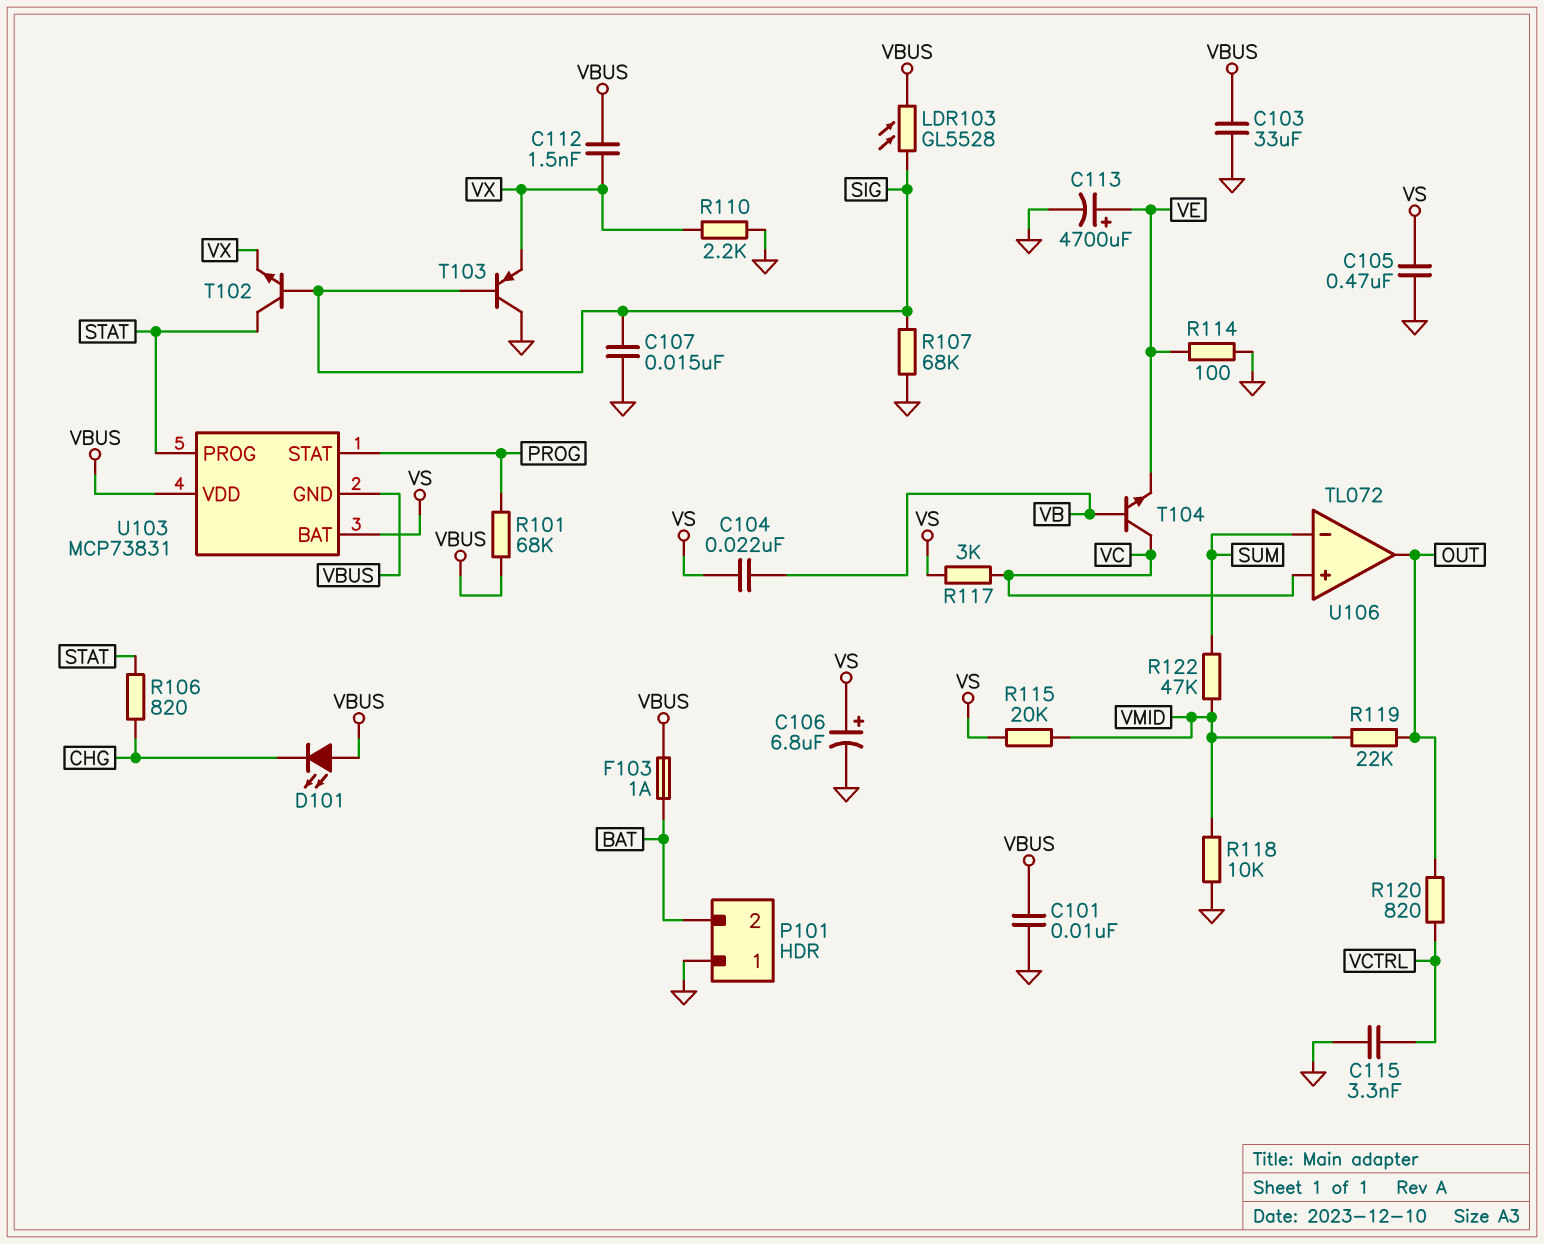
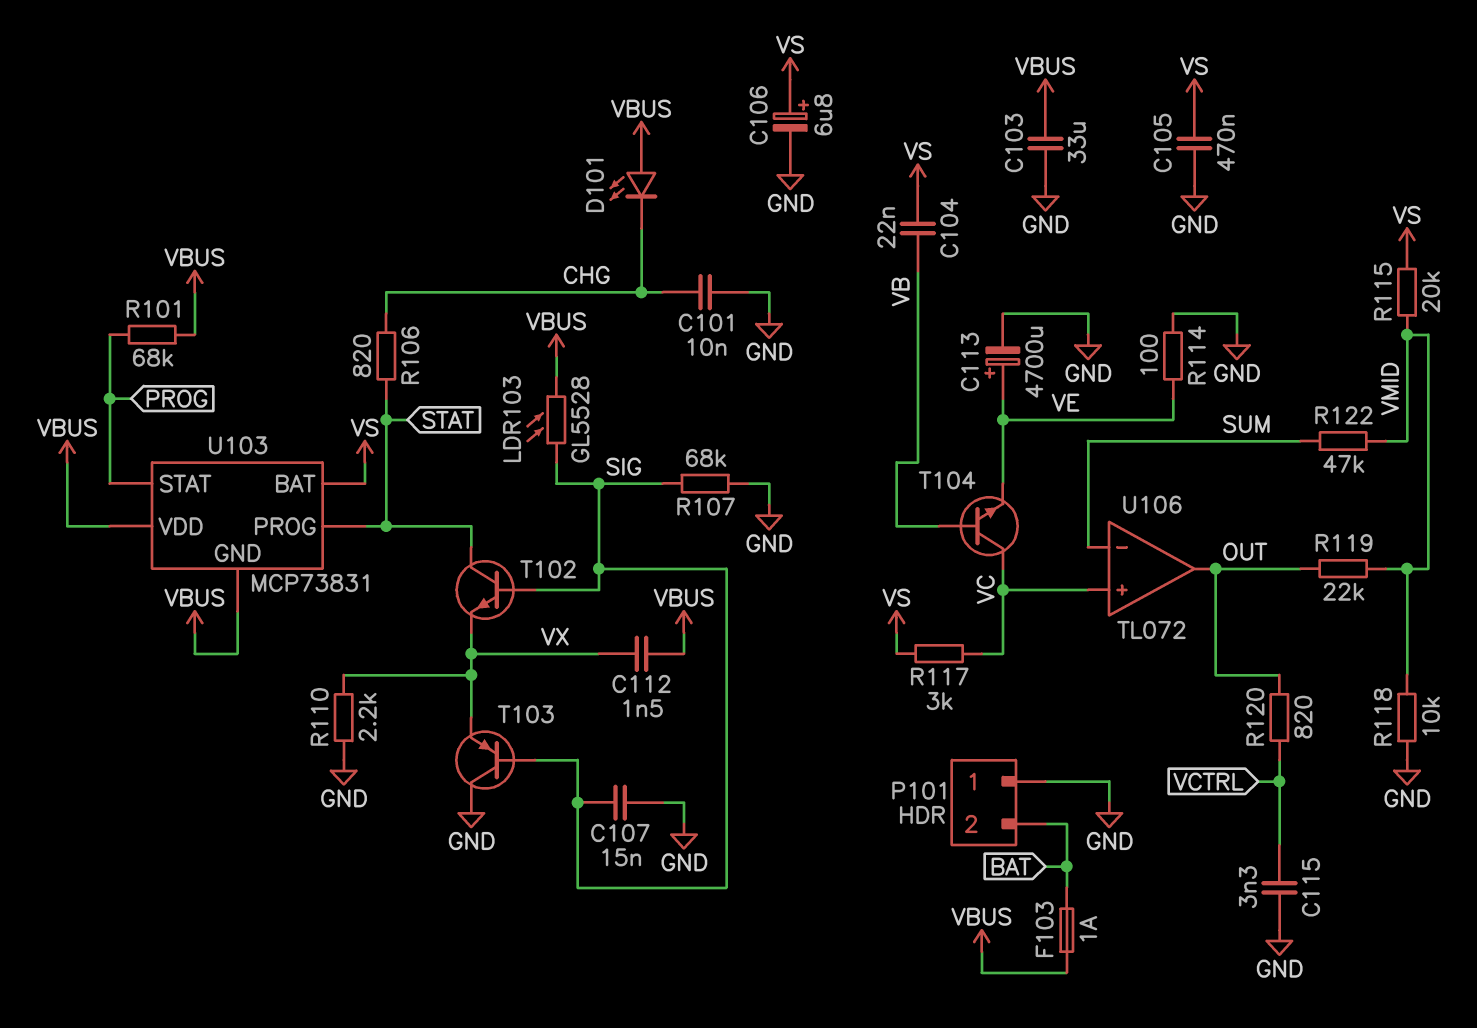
C101: 10nF (GND, VBUS) -> 10nF (CHG, GND)

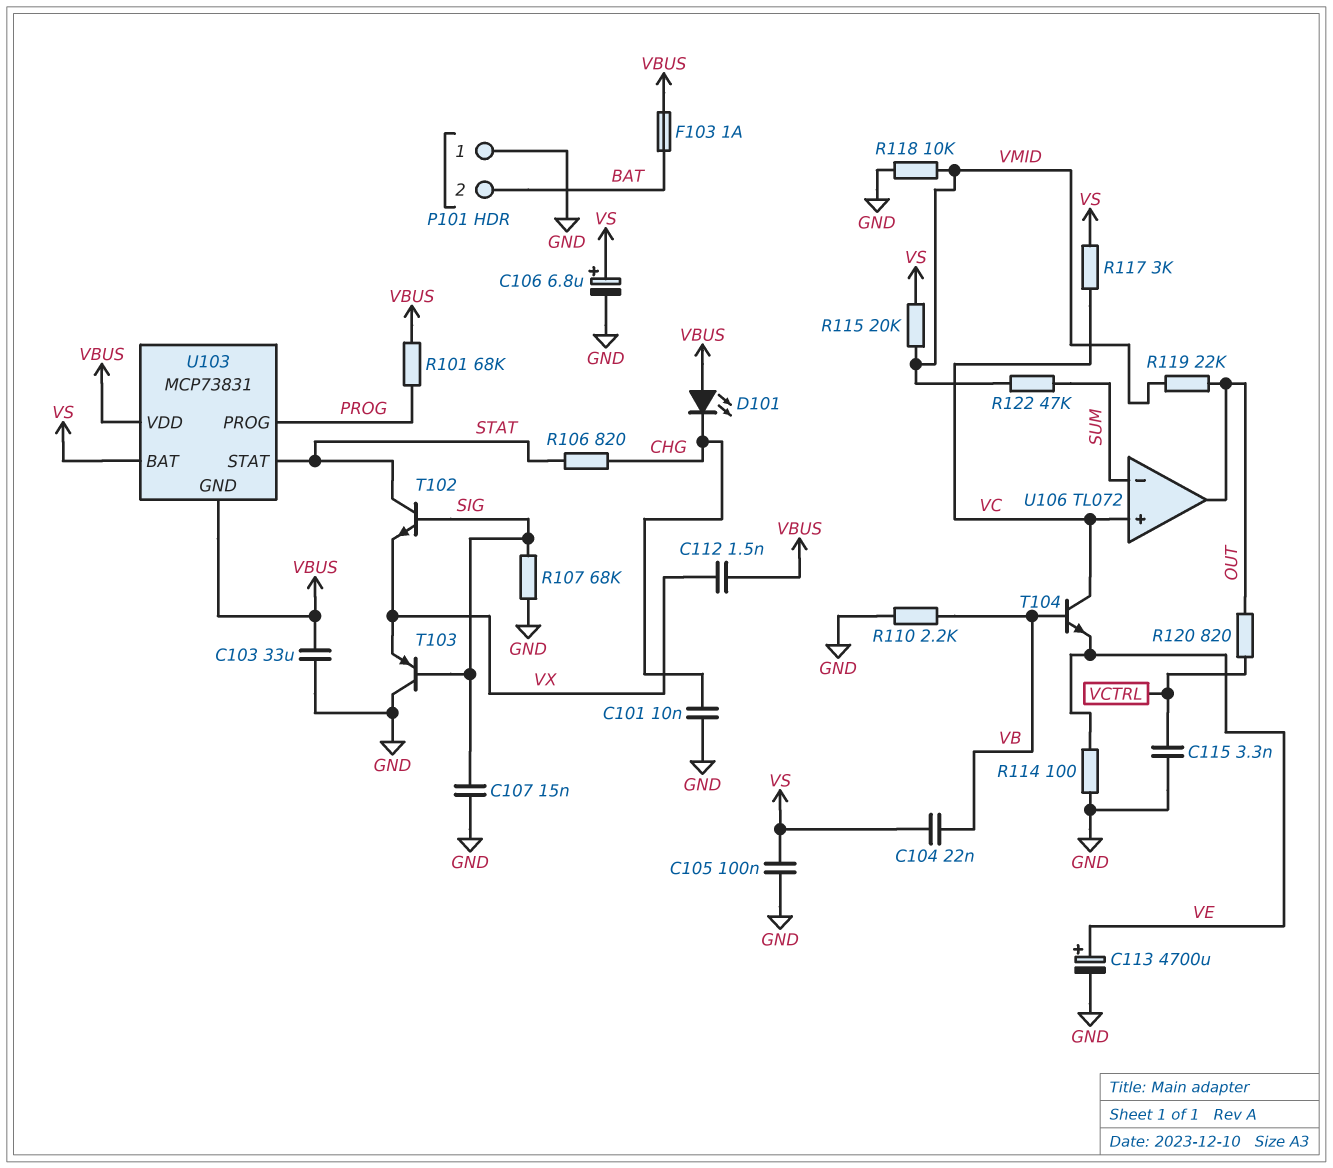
C105: 470nF (GND, VS) -> 100nF (GND, VS)
LDR103: GL5528 (SIG, VBUS) -> none
R110: 2.2k (GND, VX) -> 2.2k (GND, VB)
U103 pin PROG: STAT -> PROG
U103 pin STAT: PROG -> STAT

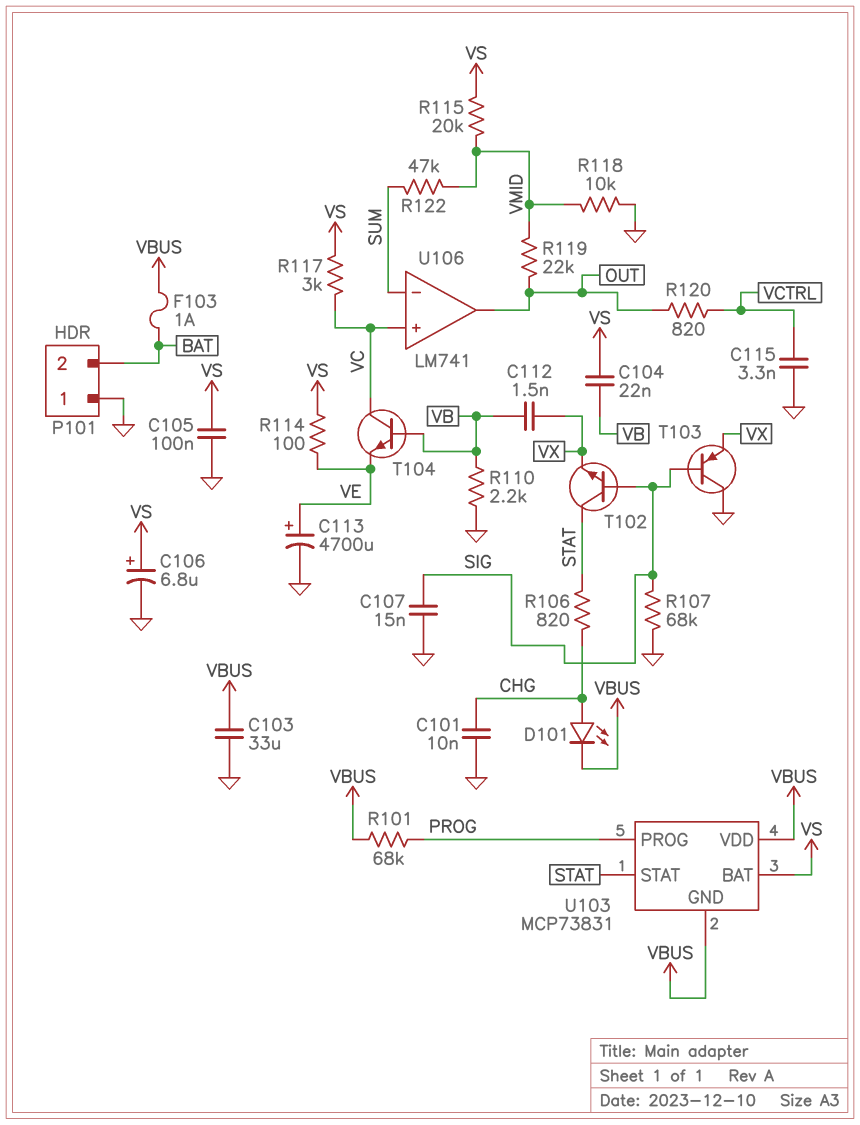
C112: 1.5nF (VBUS, VX) -> 1.5nF (VB, VX)
D101: LED (A VBUS, K CHG) -> LED (A CHG, K VBUS)
R114: 100 (GND, VE) -> 100 (VE, VS)
U106: TL072 -> LM741

